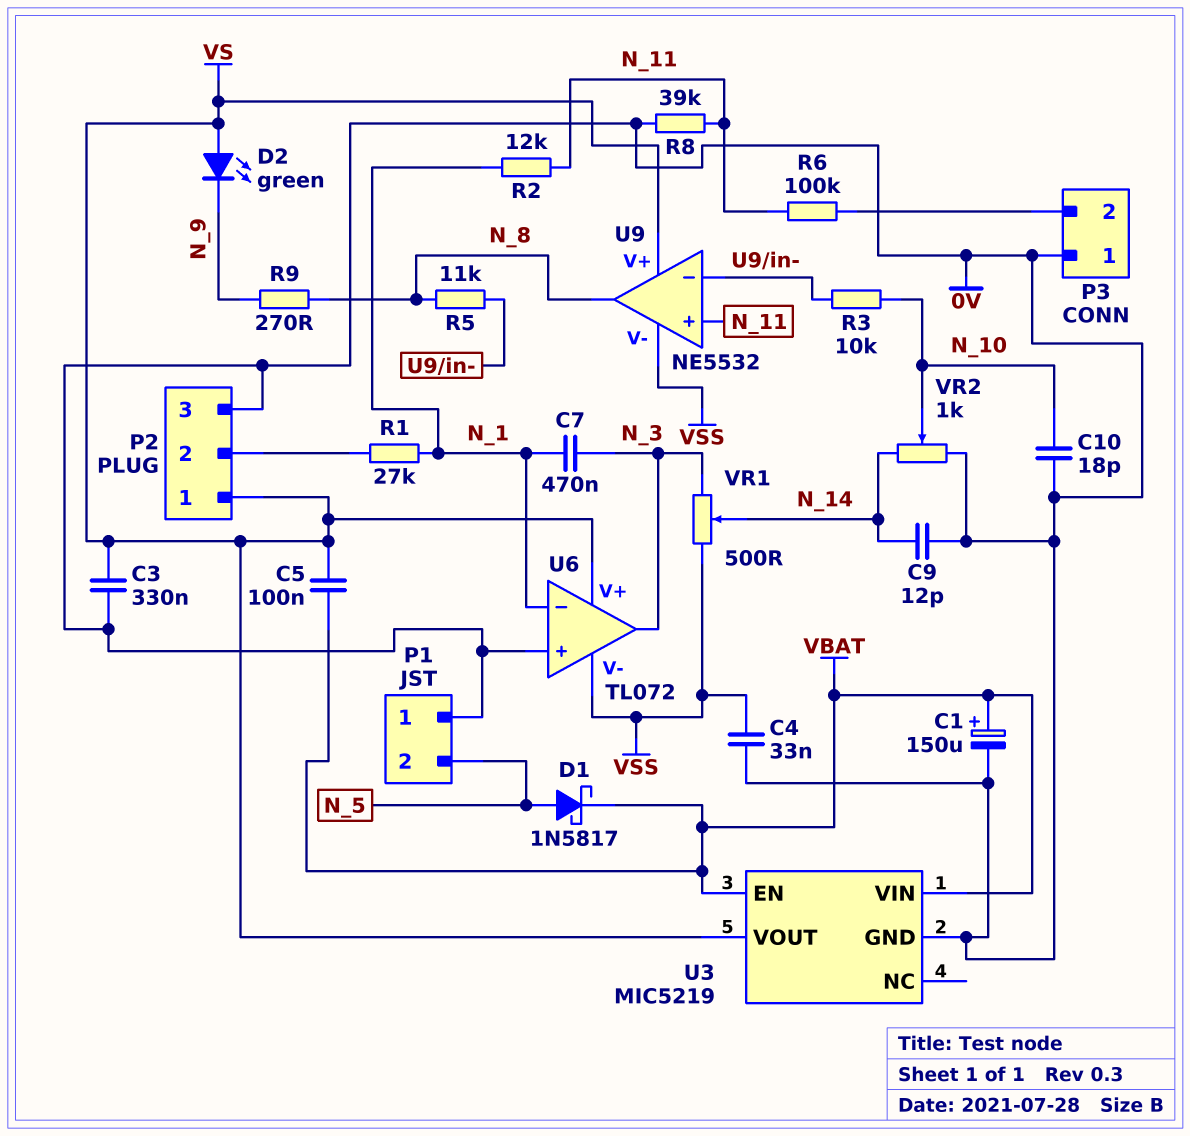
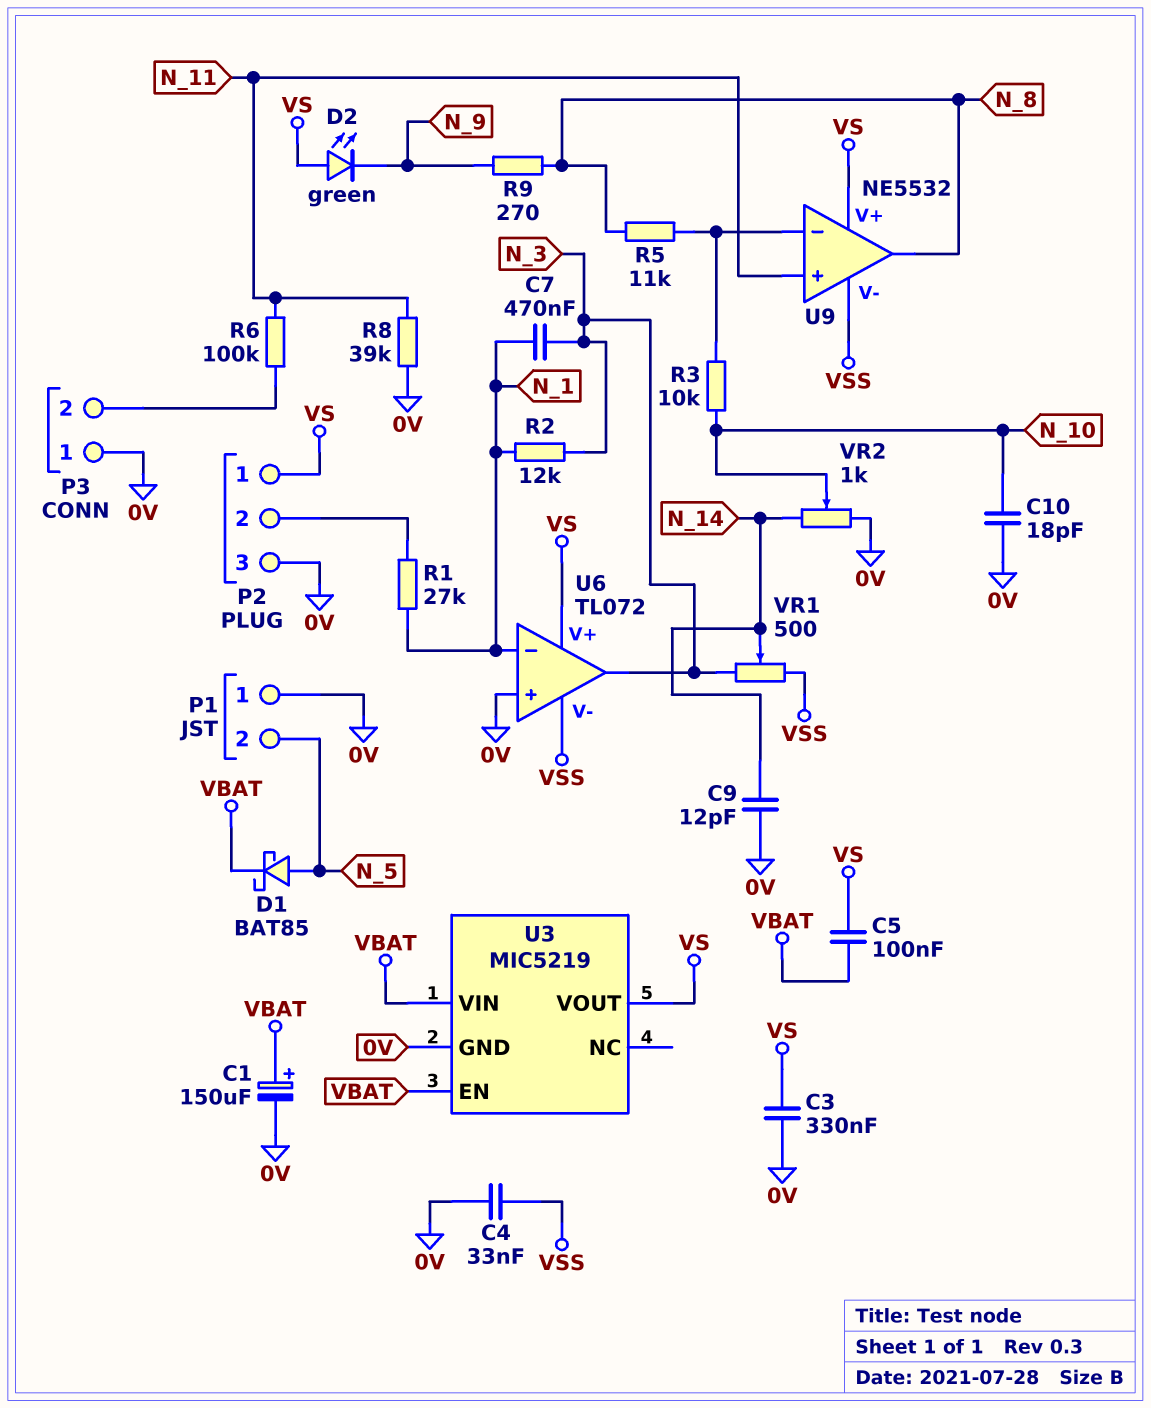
D1: schottky 1N5817 (A N_5, K VBAT) -> schottky BAT85 (A N_5, K VBAT)
R2: 12k (N_1, N_11) -> 12k (N_1, N_3)

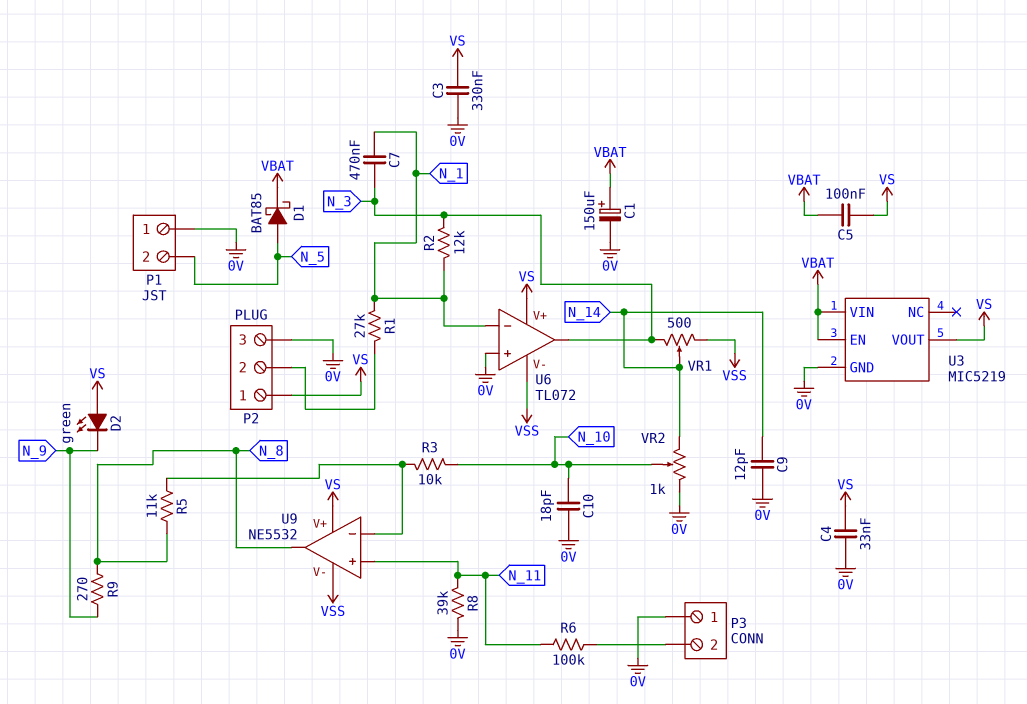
C4: 33nF (0V, VSS) -> 33nF (0V, VS)

